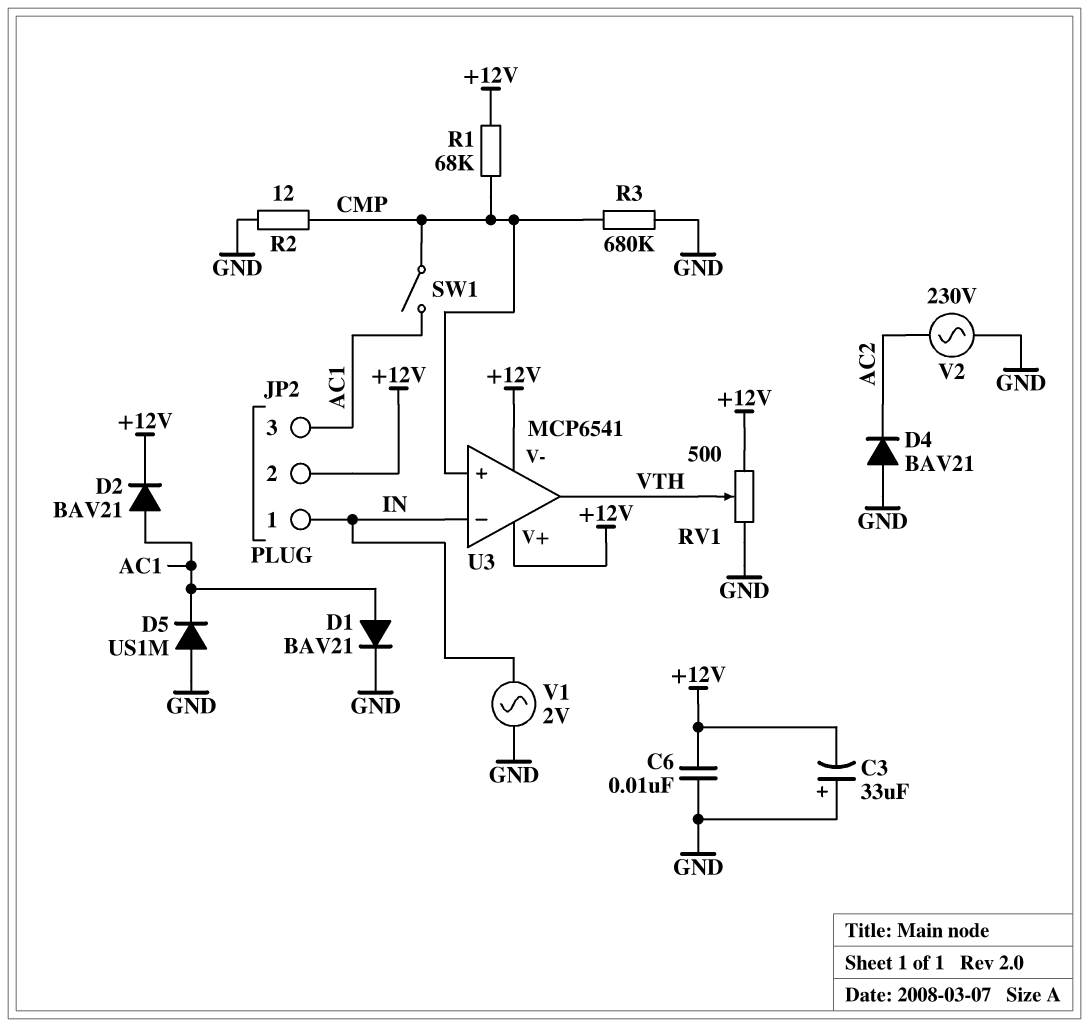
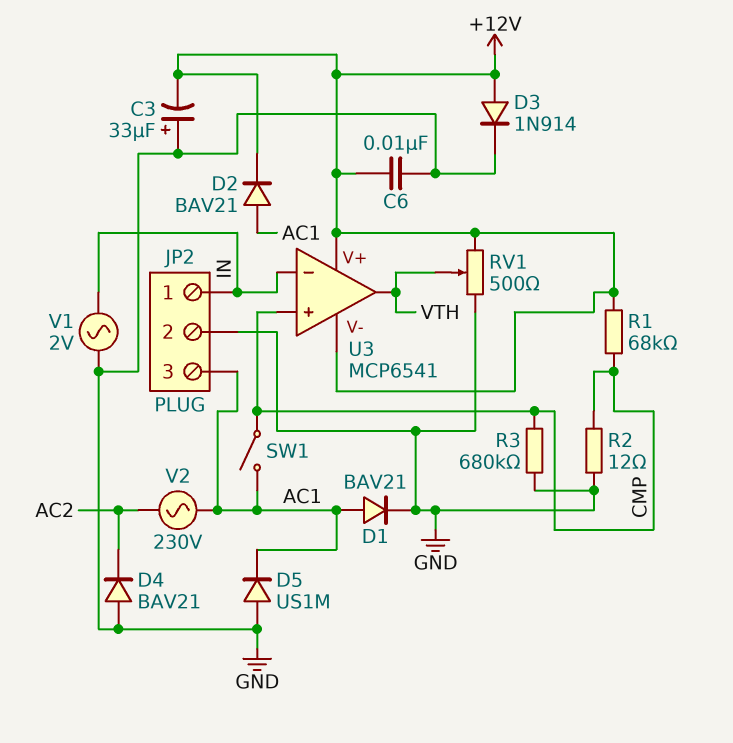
D3: none -> diode 1N914 (A +12V, K GND)
JP2 pin 2: +12V -> GND
V2: AC 230V (AC2, GND) -> AC 230V (AC1, AC2)

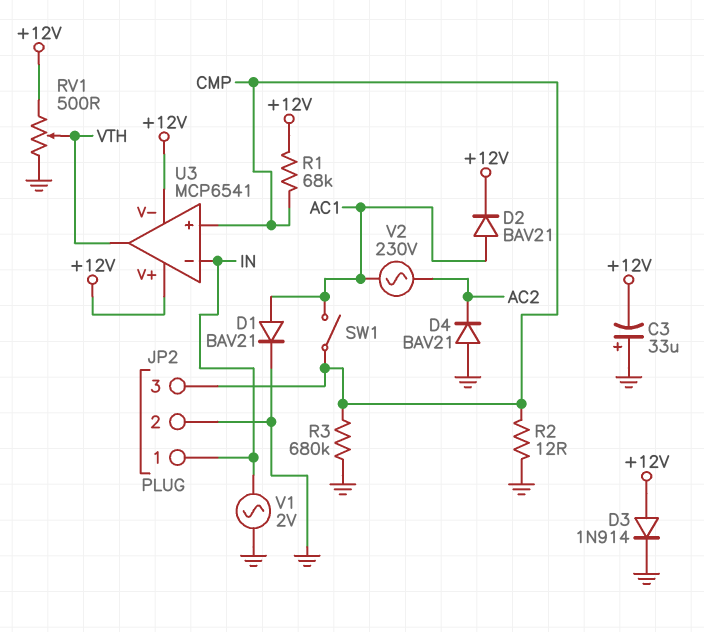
C6: 10nF (+12V, GND) -> none
D5: diode US1M (A GND, K AC1) -> none
JP2 pin 3: AC1 -> CMP

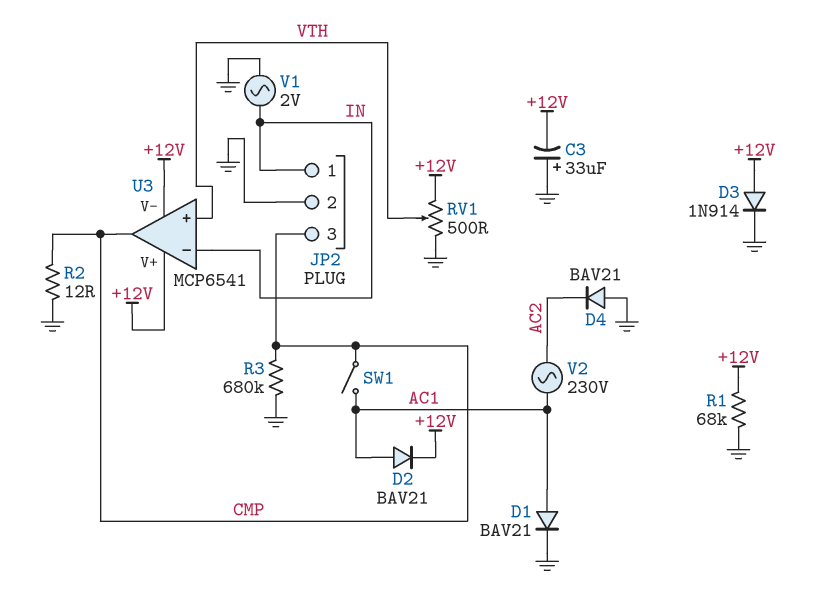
R1: 68k (+12V, CMP) -> 68k (+12V, GND)
U3 pin in+: CMP -> VTH
U3 pin out: VTH -> CMP

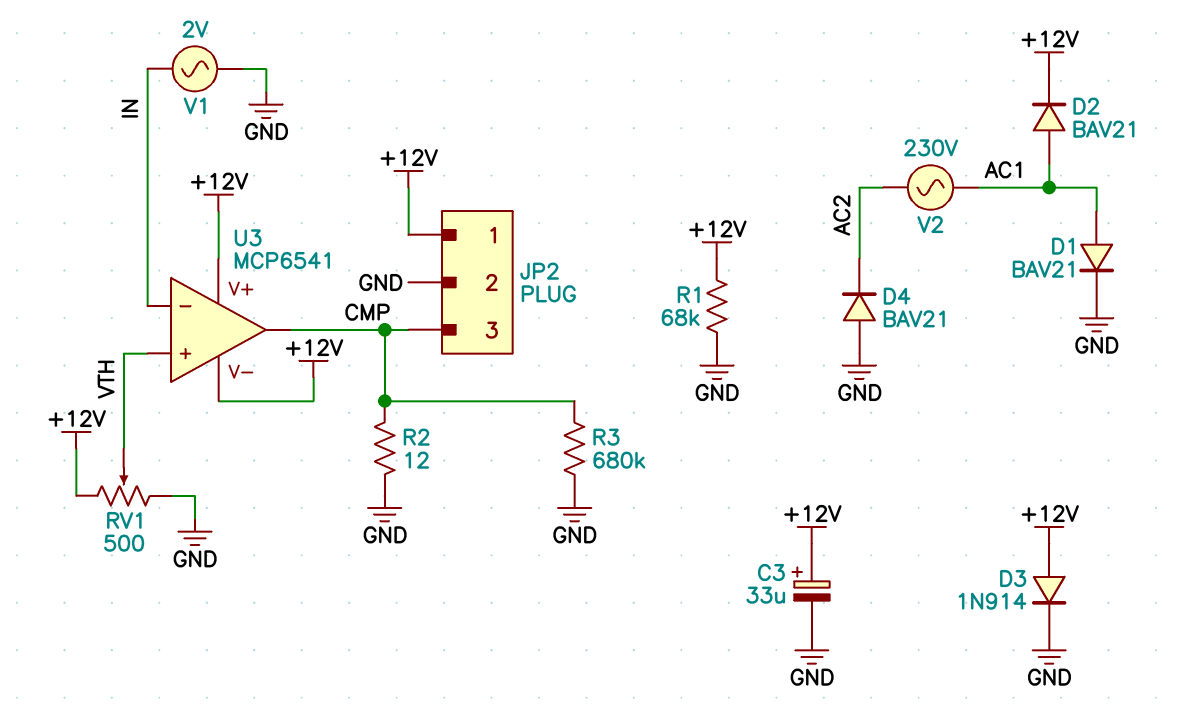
C3: 33uF (plus GND, minus +12V) -> 33uF (plus +12V, minus GND)
JP2 pin 1: IN -> +12V
SW1: switch (AC1, CMP) -> none

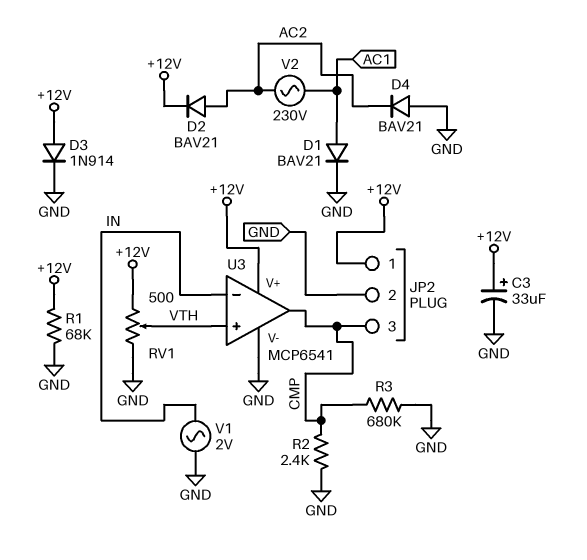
D2: diode BAV21 (A AC1, K +12V) -> diode BAV21 (A AC2, K +12V)
R2: 12 (CMP, GND) -> 2.4k (CMP, GND)
U3 pin V-: +12V -> GND

